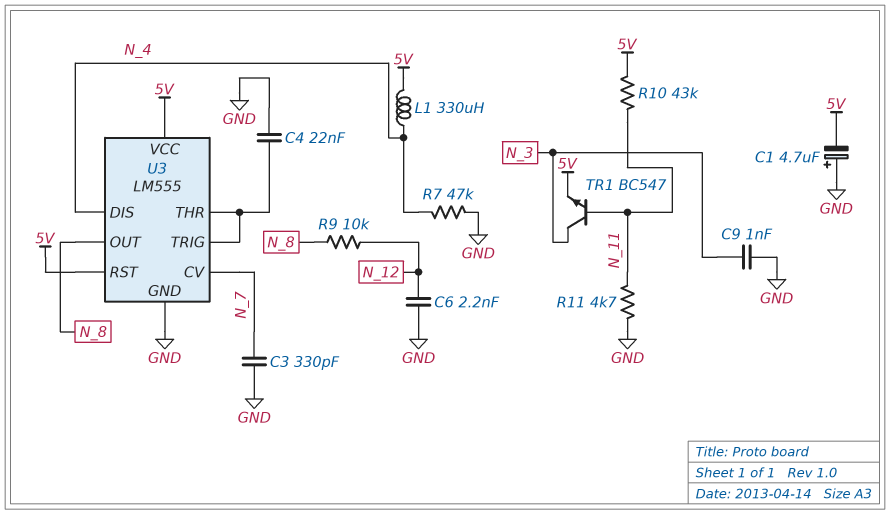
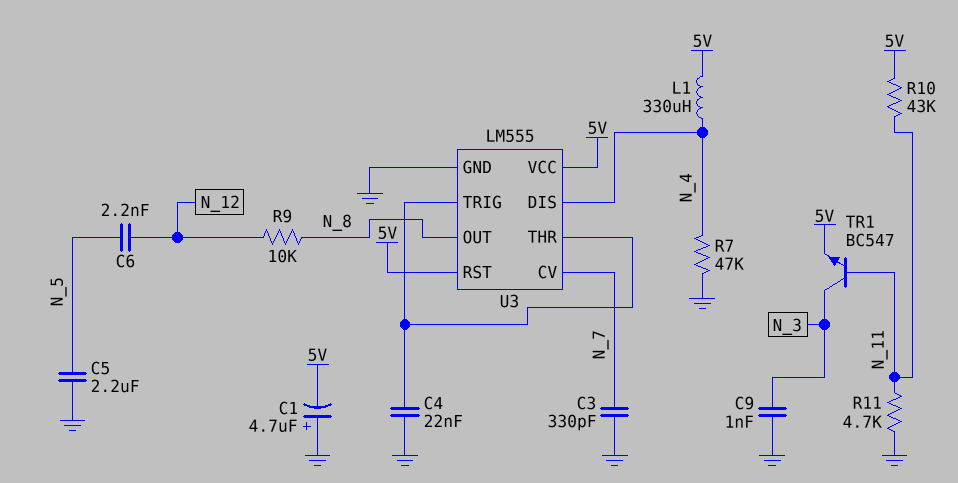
C5: none -> 2.2uF (GND, N_5)
C6: 2.2nF (GND, N_12) -> 2.2nF (N_5, N_12)

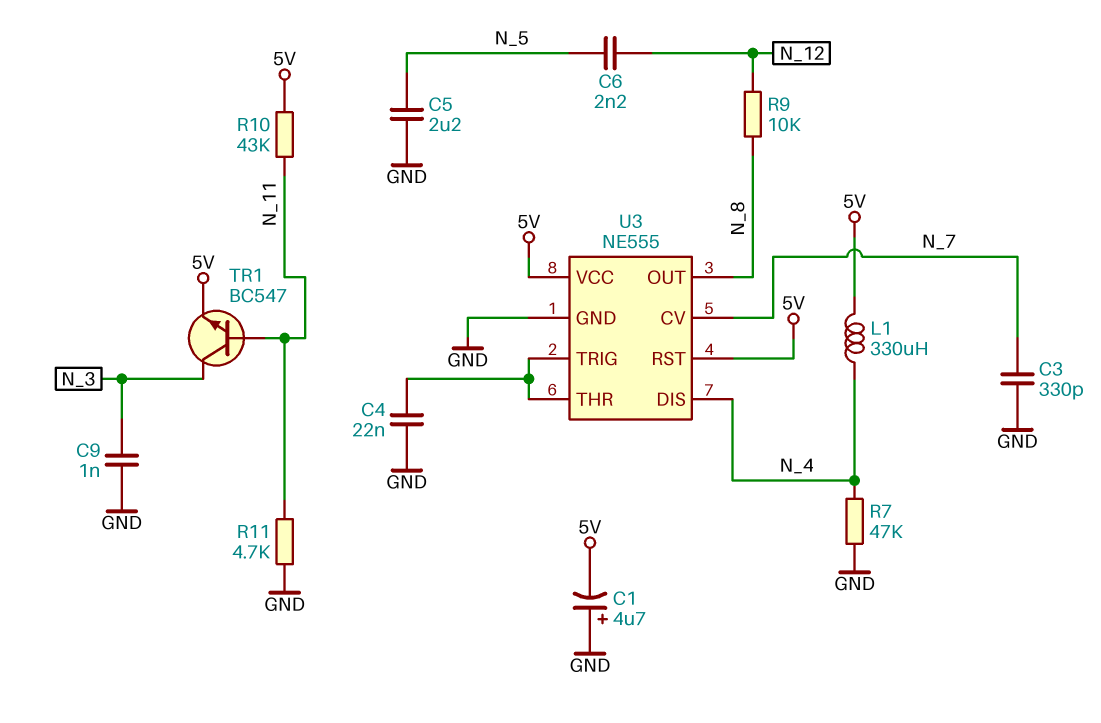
U3: LM555 -> NE555

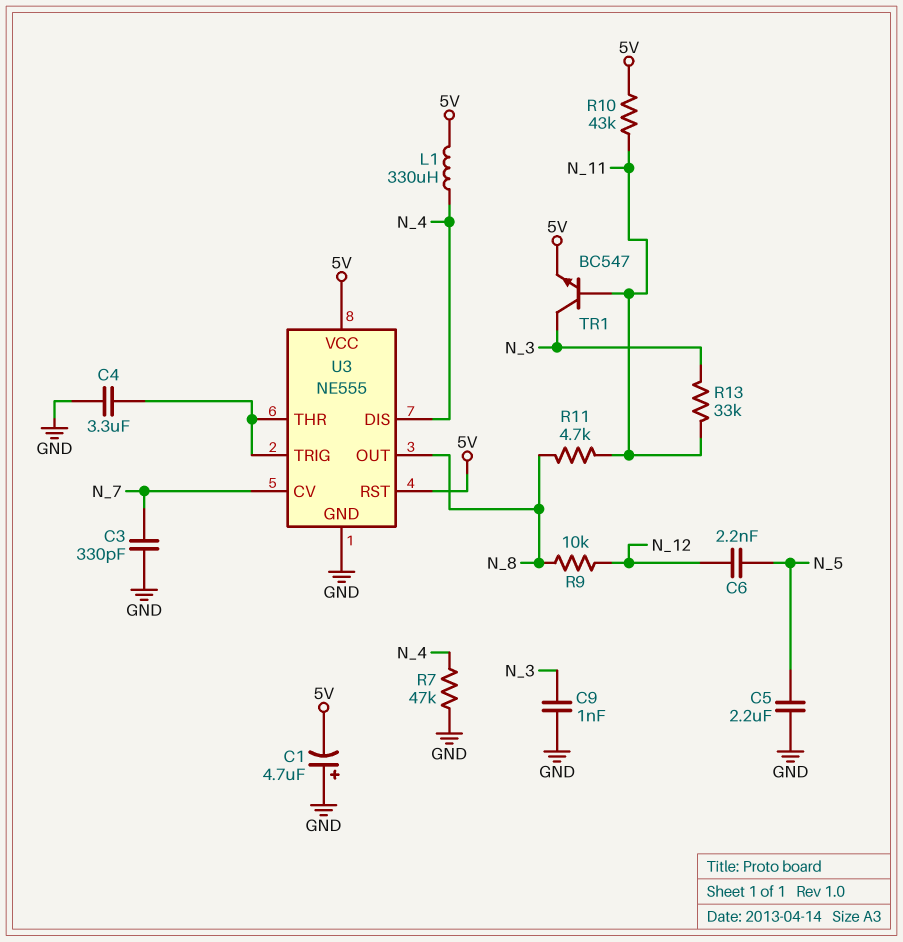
C4: 22nF (GND, U3/THR) -> 3.3uF (GND, U3/THR)
R11: 4.7k (GND, N_11) -> 4.7k (N_8, N_11)
R13: none -> 33k (N_3, N_11)

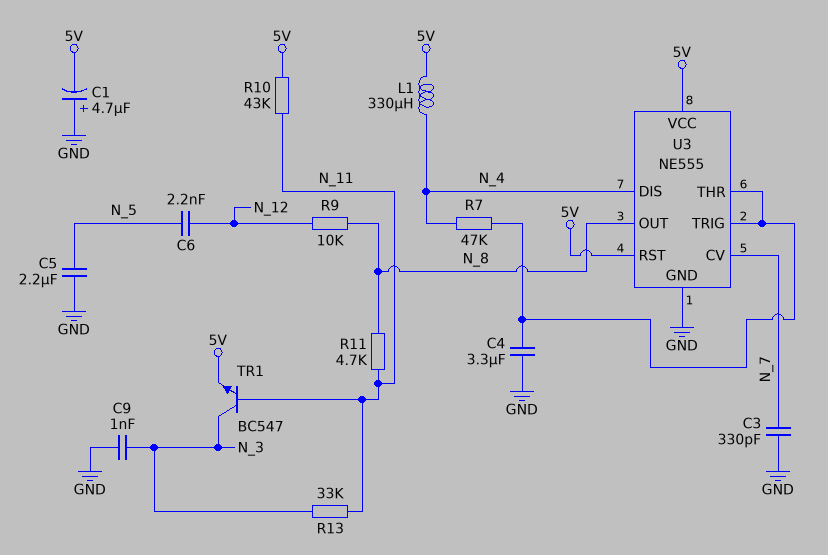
R7: 47k (GND, N_4) -> 47k (N_4, U3/THR)

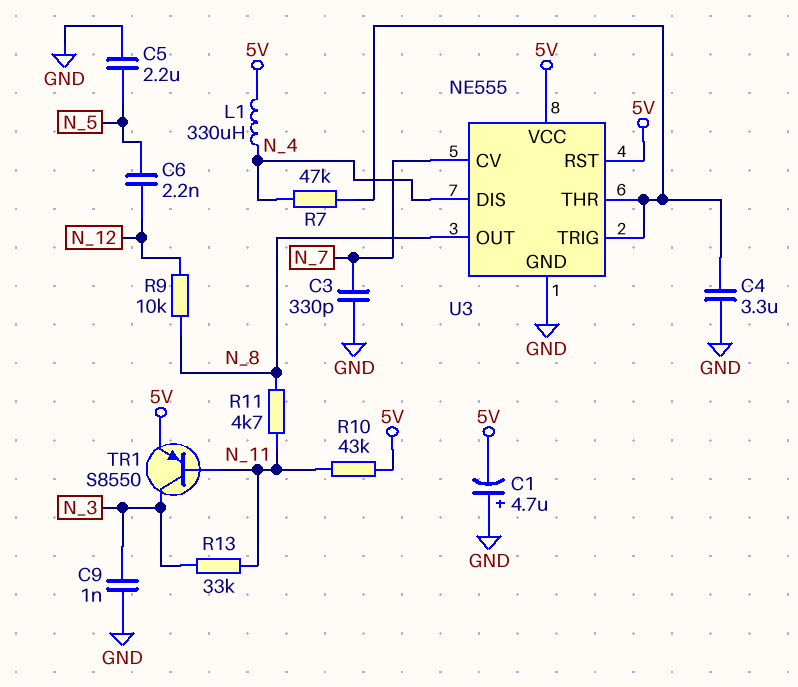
TR1: NPN BC547 (B N_11, C N_3, E 5V) -> PNP S8550 (B N_11, C N_3, E 5V)

